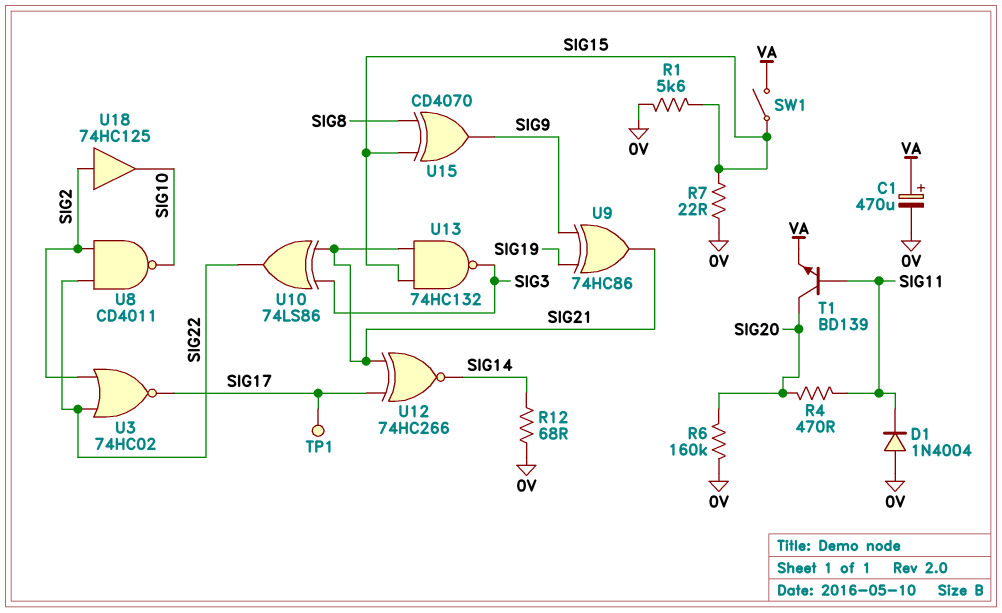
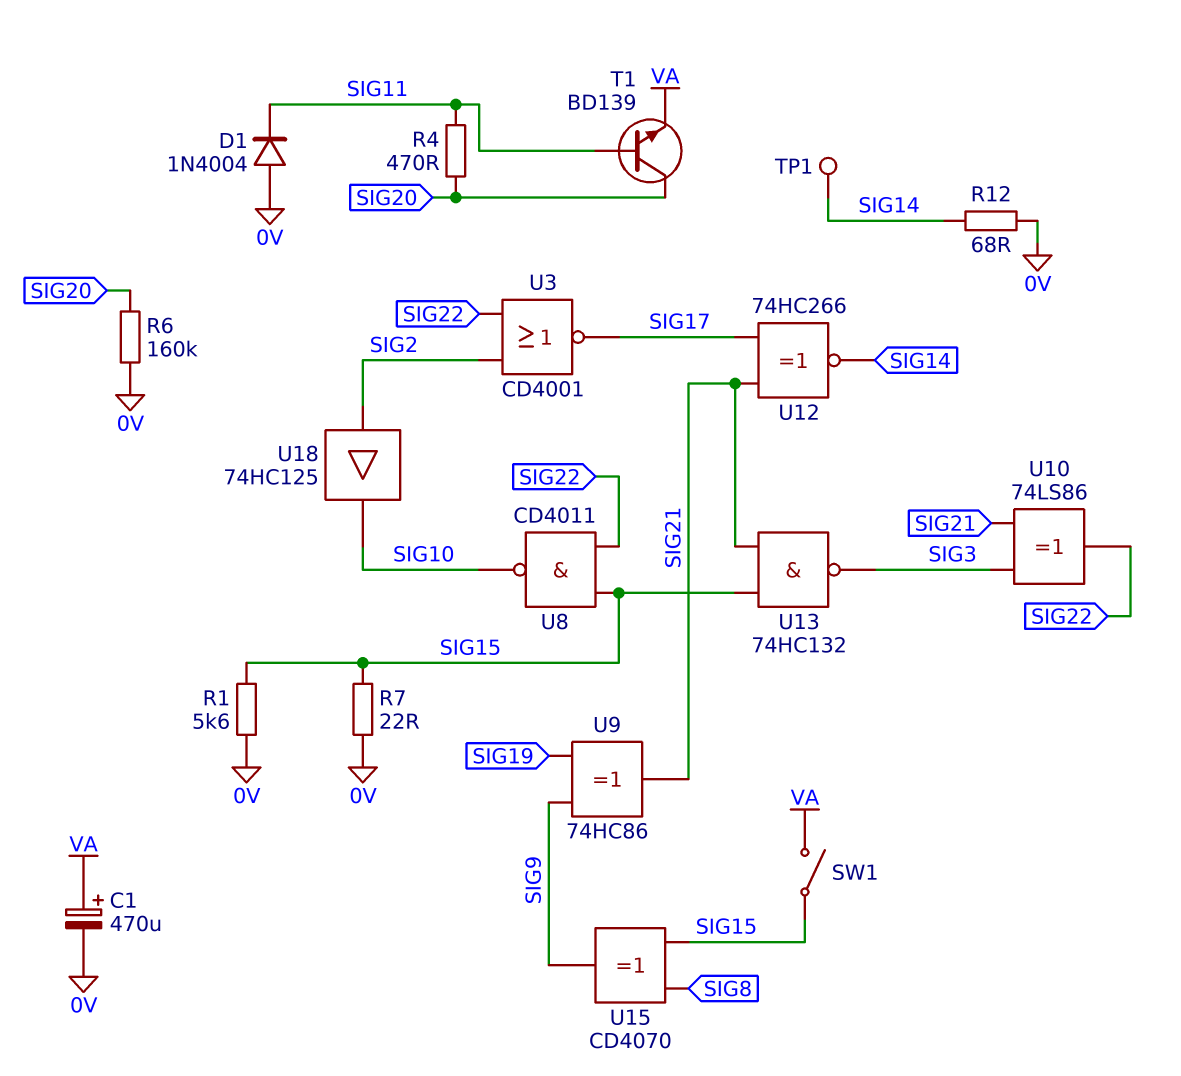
TP1: test point (SIG17) -> test point (SIG14)
U3: NOR 74HC02 (in SIG2, in SIG22, out SIG17) -> NOR CD4001 (in SIG2, in SIG22, out SIG17)
U8: NAND CD4011 (in SIG2, in SIG22, out SIG10) -> NAND CD4011 (in SIG15, in SIG22, out SIG10)

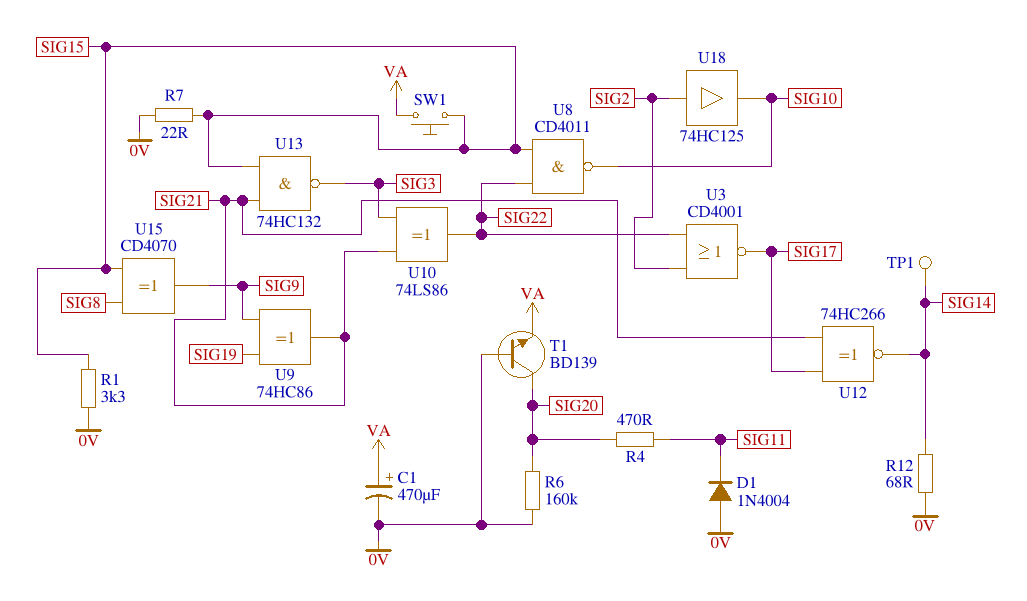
R1: 5.6k (0V, SIG15) -> 3.3k (0V, SIG15)
SW1: switch (SIG15, VA) -> button (SIG15, VA)
T1: NPN BD139 (B SIG11, C SIG20, E VA) -> NPN BD139 (B 0V, C SIG20, E VA)

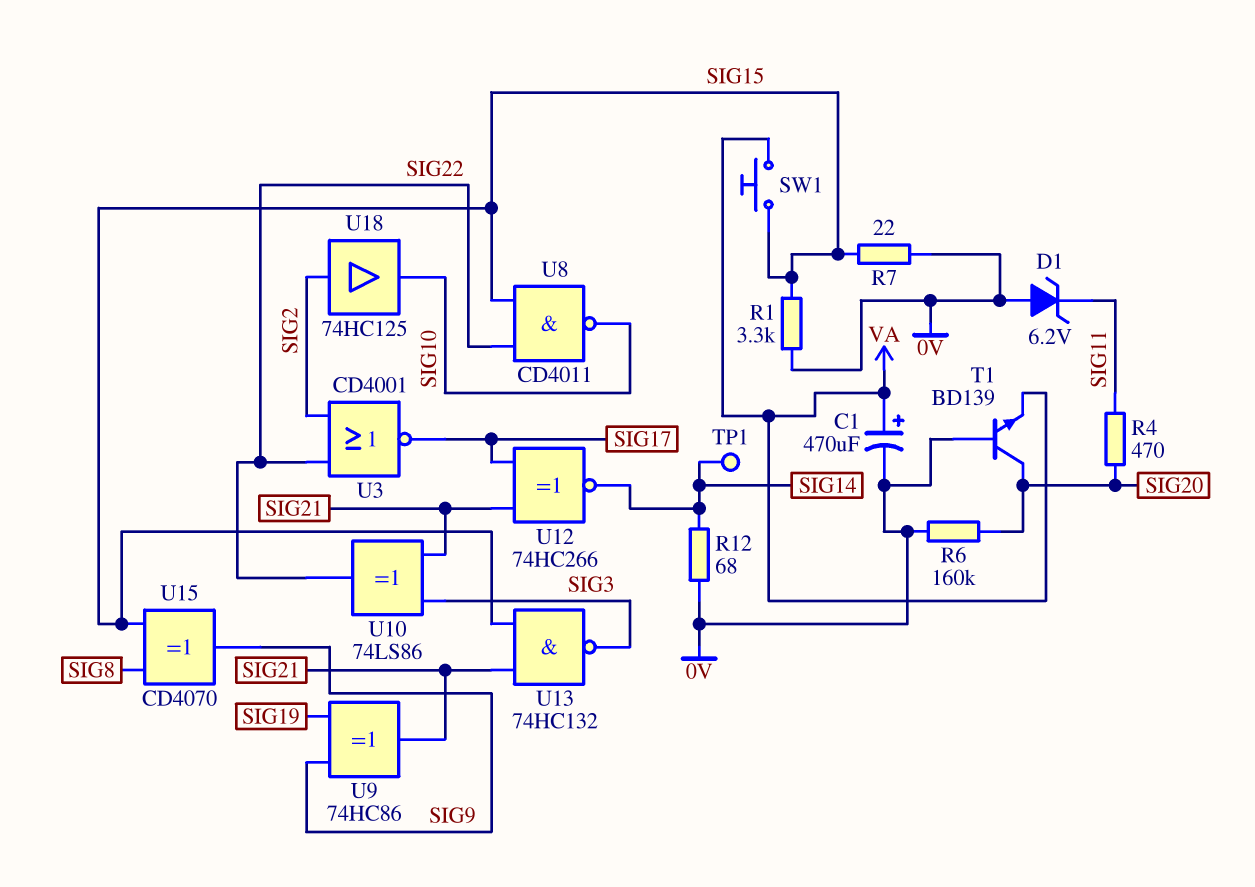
D1: diode 1N4004 (A 0V, K SIG11) -> zener 6.2V (A 0V, K SIG11)

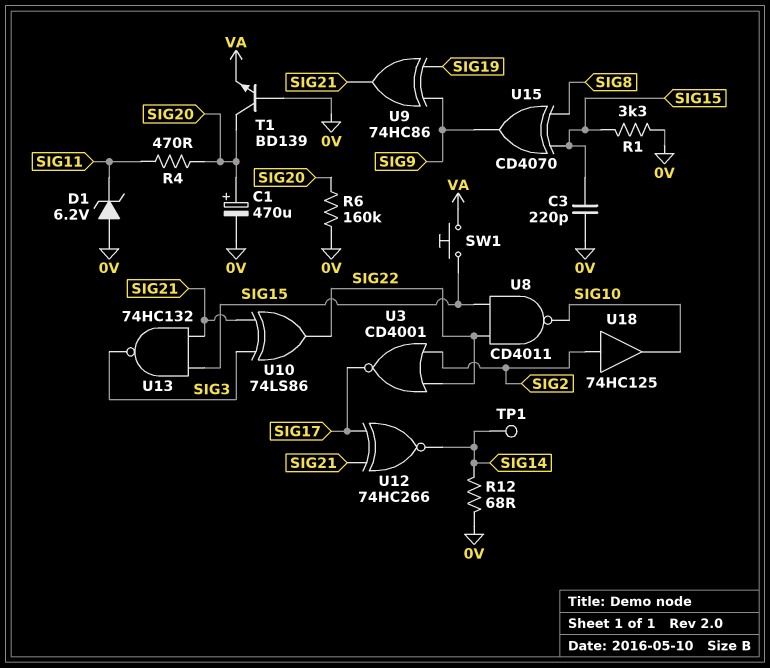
C1: 470uF (plus VA, minus 0V) -> 470uF (plus SIG20, minus 0V)
C3: none -> 220pF (0V, SIG15)
R7: 22 (0V, SIG15) -> none

